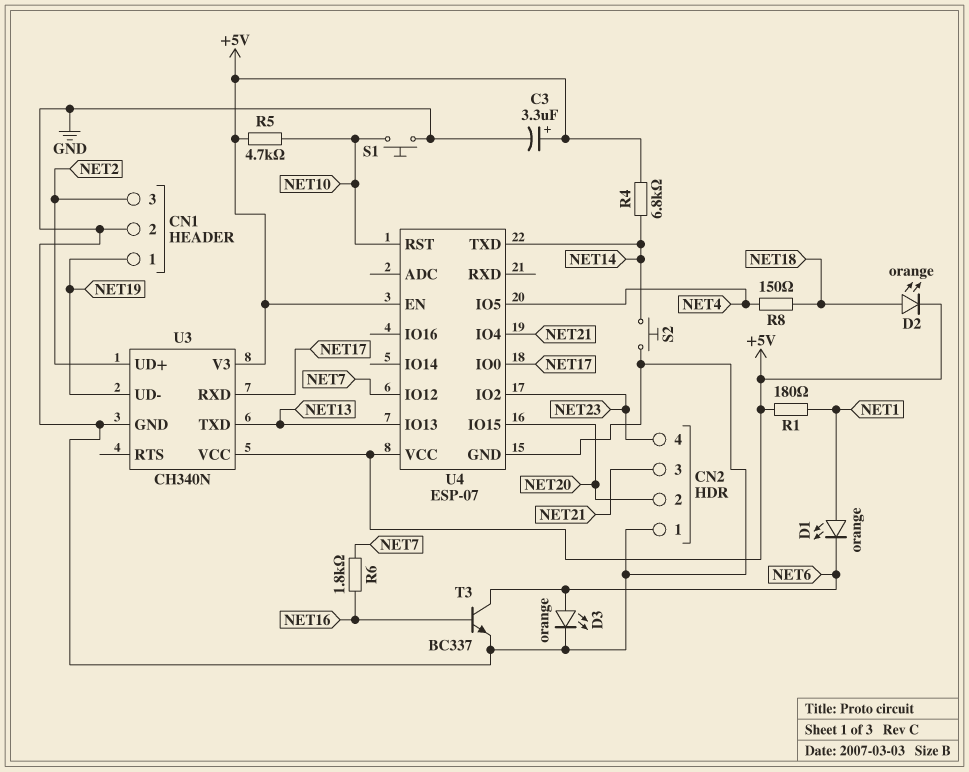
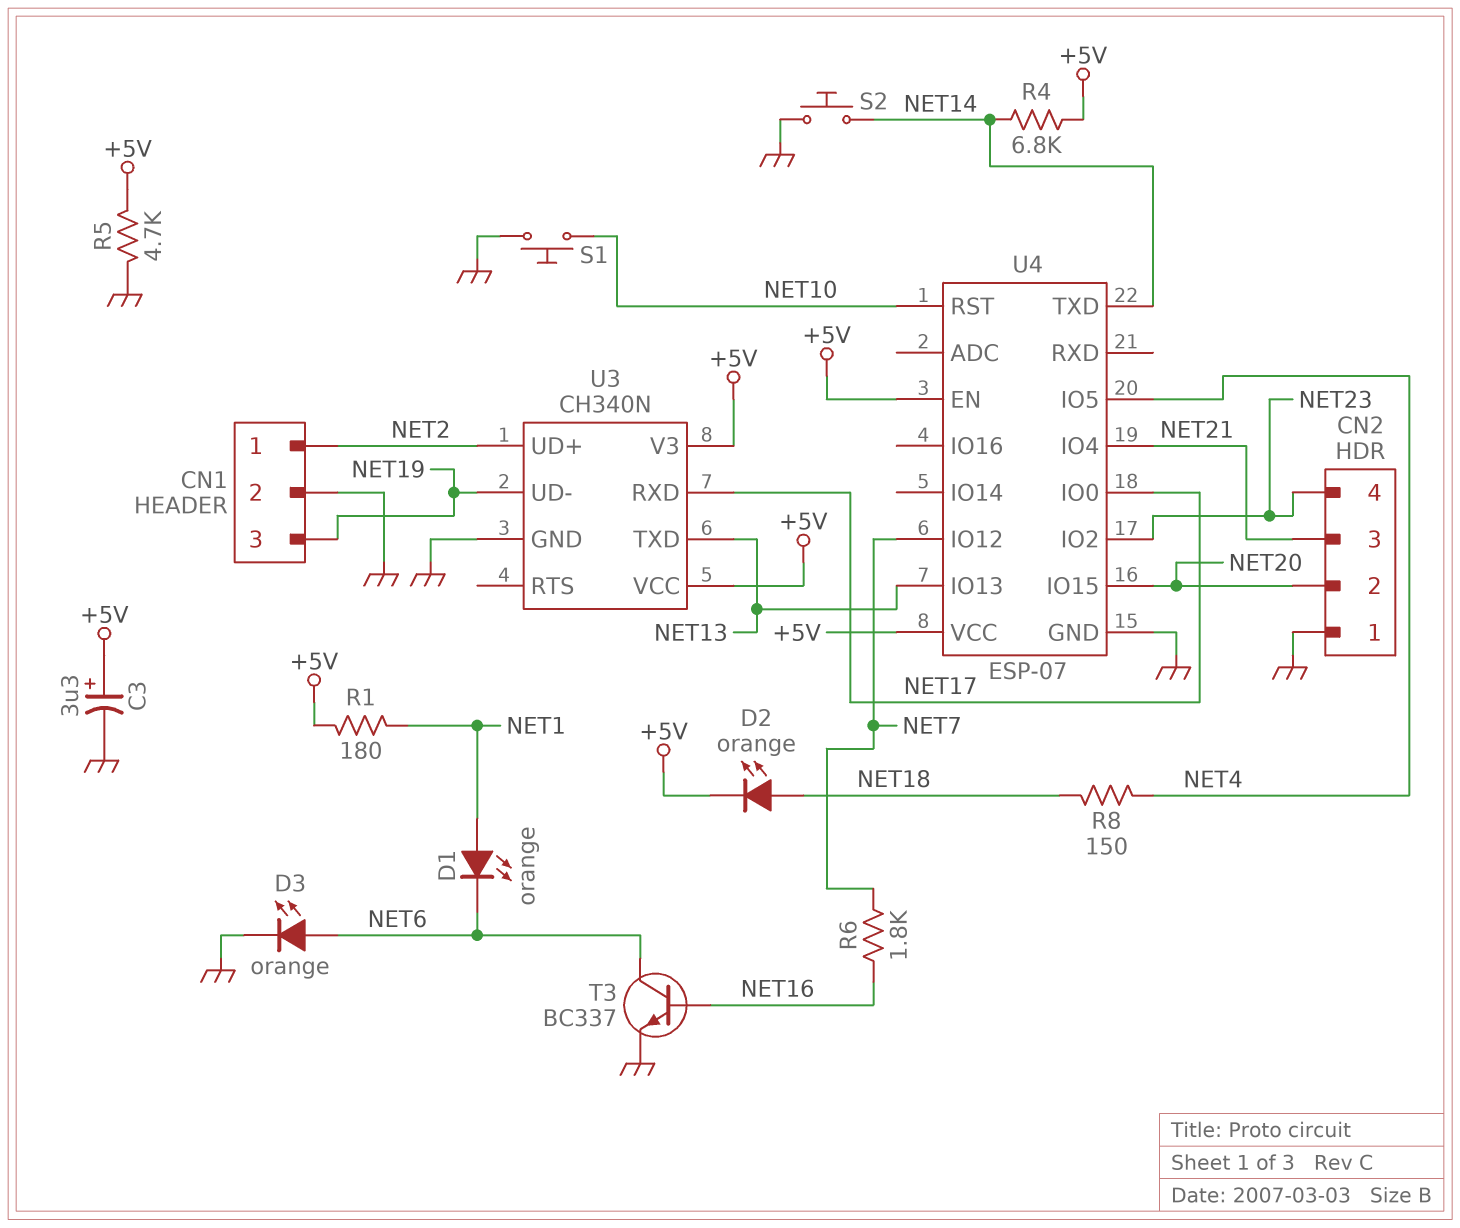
CN1 pin 1: NET19 -> NET2
CN1 pin 3: NET2 -> NET19
R5: 4.7k (+5V, NET10) -> 4.7k (+5V, GND)

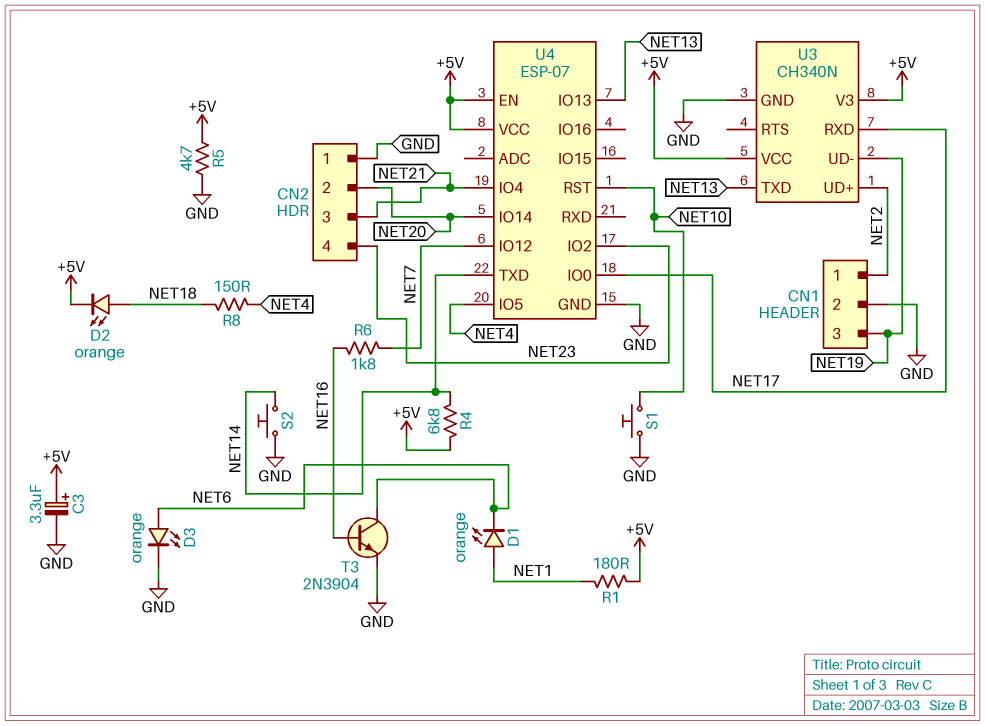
T3: NPN BC337 (B NET16, C NET6, E GND) -> NPN 2N3904 (B NET16, C NET6, E GND)
U4 pin IO14: none -> NET20
U4 pin IO15: NET20 -> none

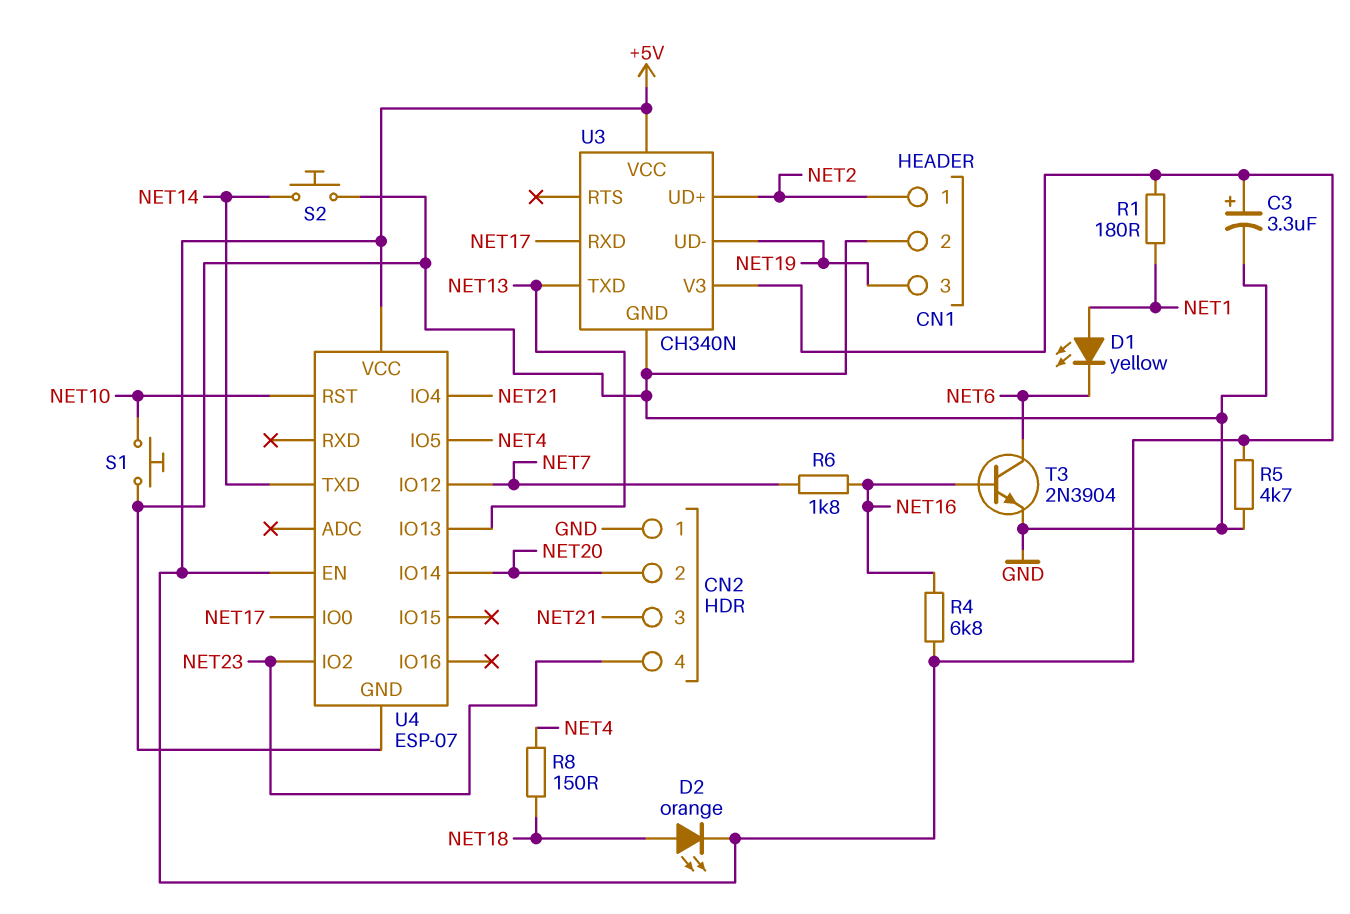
D1: LED orange (A NET1, K NET6) -> LED yellow (A NET1, K NET6)
D3: LED orange (A NET6, K GND) -> none
R4: 6.8k (+5V, NET14) -> 6.8k (+5V, NET16)

